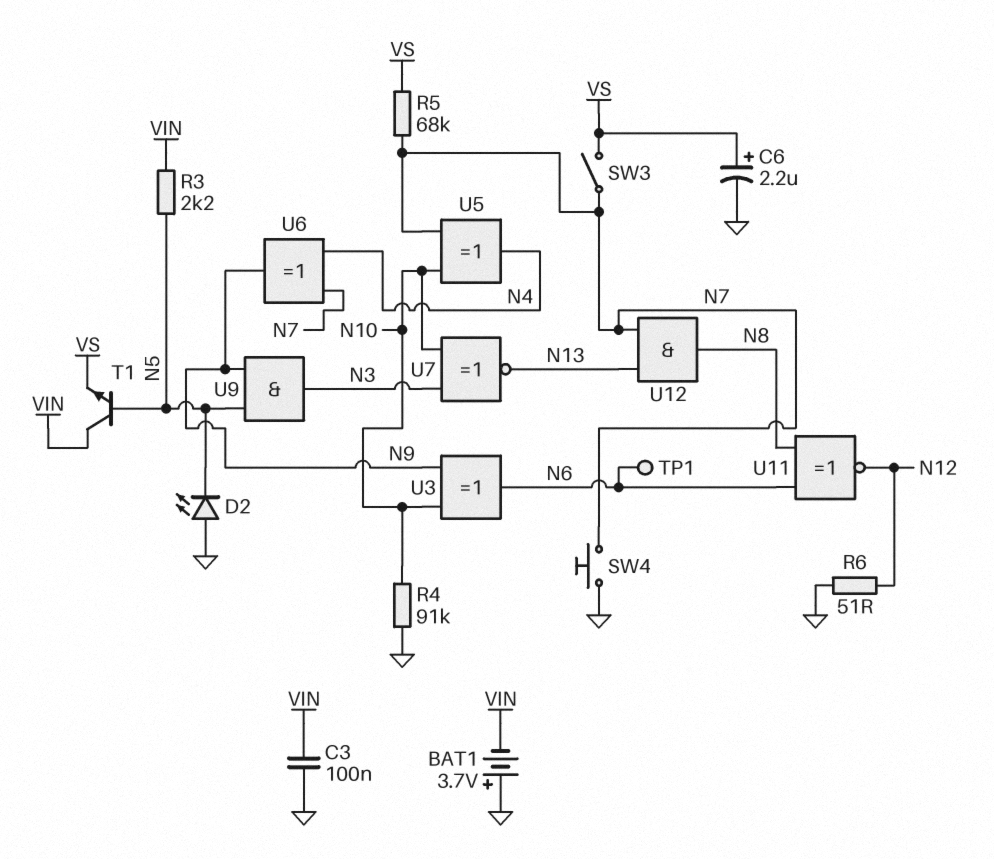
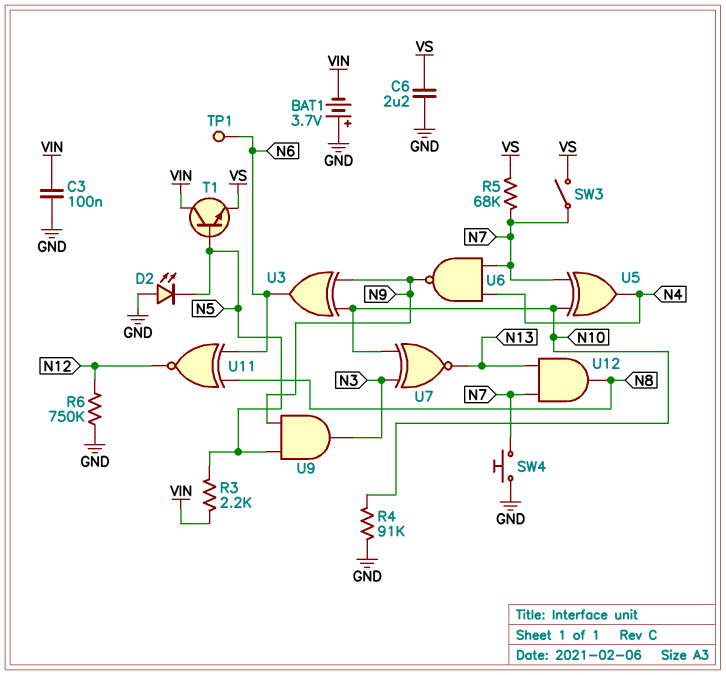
C6: 2.2uF (plus VS, minus GND) -> 2.2uF (GND, VS)
R6: 51 (GND, N12) -> 750k (GND, N12)
U6: XOR (in N4, in N7, out N9) -> NAND (in N4, in N7, out N9)

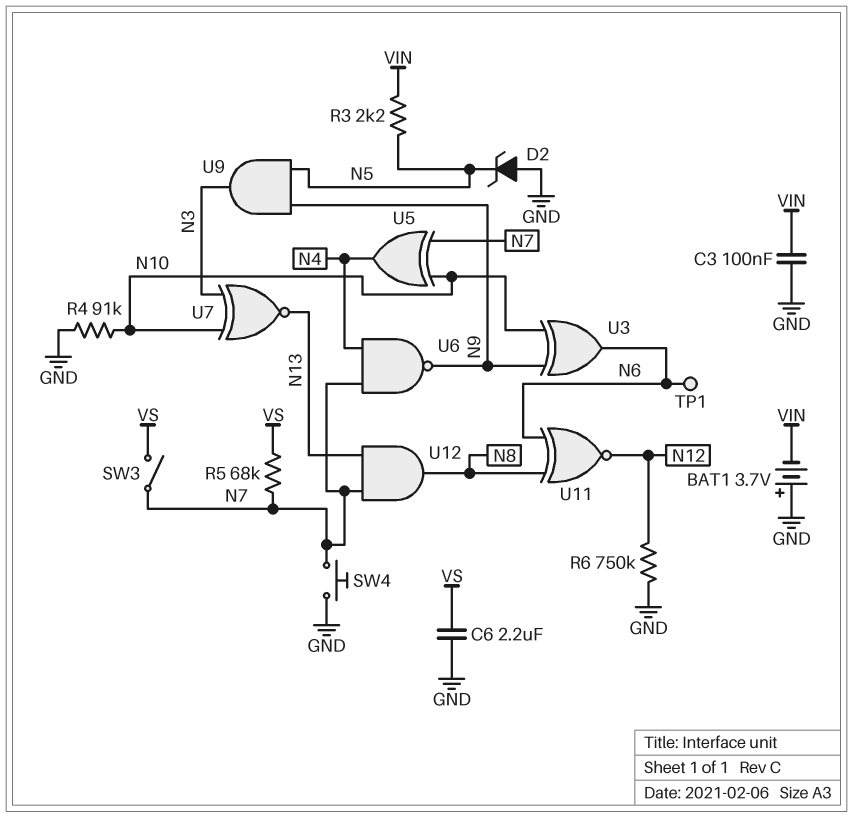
D2: LED (A GND, K N5) -> zener (A GND, K N5)
T1: NPN (B N5, C VIN, E VS) -> none

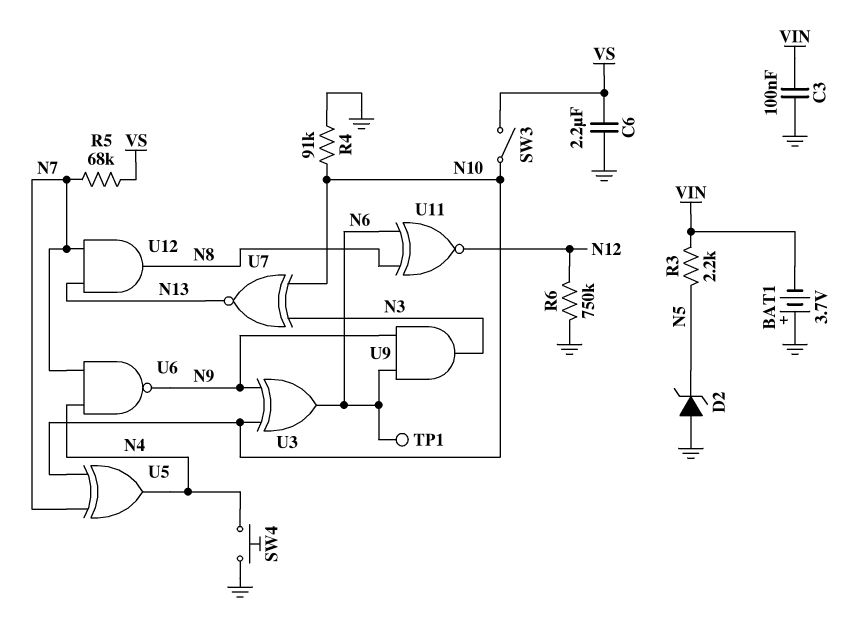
SW3: switch (N7, VS) -> switch (N10, VS)
SW4: button (GND, N7) -> button (GND, N4)
U9: AND (in N5, in N9, out N3) -> AND (in N6, in N9, out N3)

